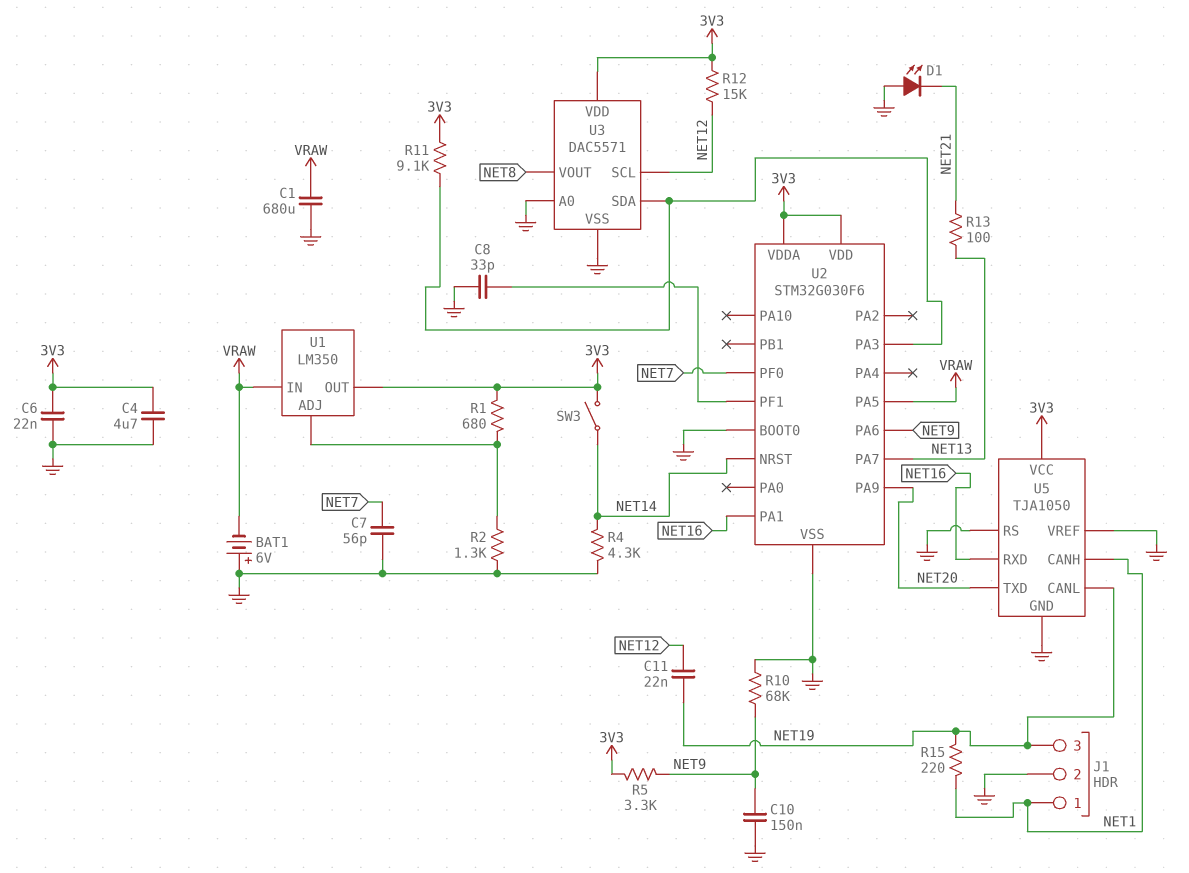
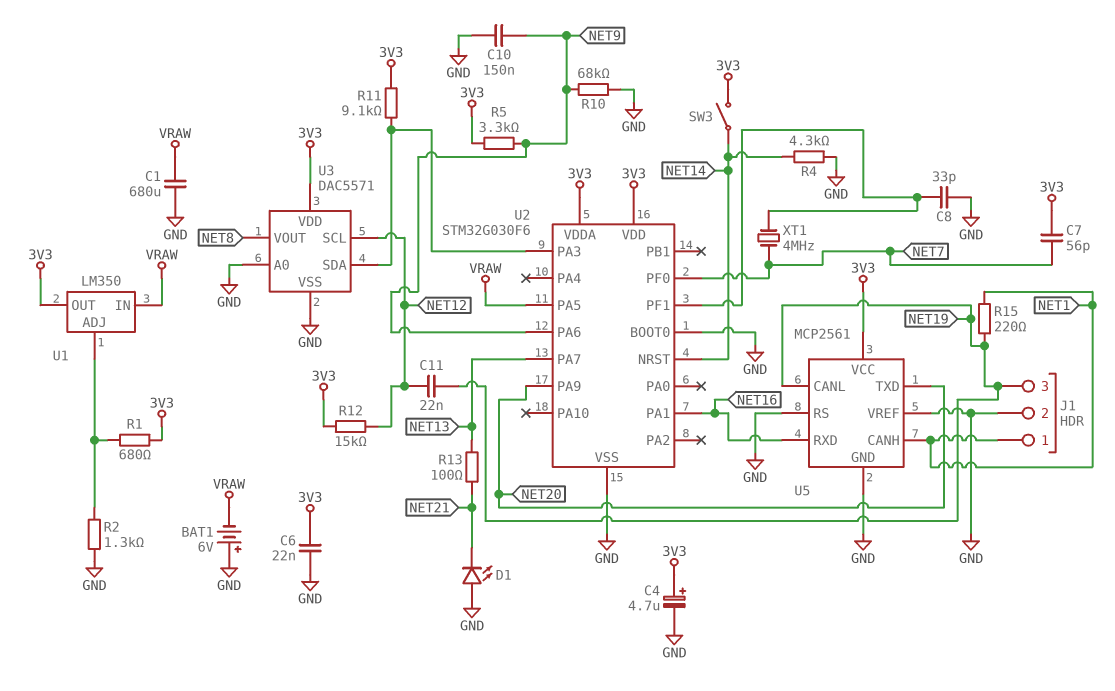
C4: 4.7uF (3V3, GND) -> 4.7uF (plus 3V3, minus GND)
C7: 56pF (GND, NET7) -> 56pF (3V3, NET7)
U5: TJA1050 -> MCP2561
XT1: none -> 4MHz (NET7, U2/PF1)

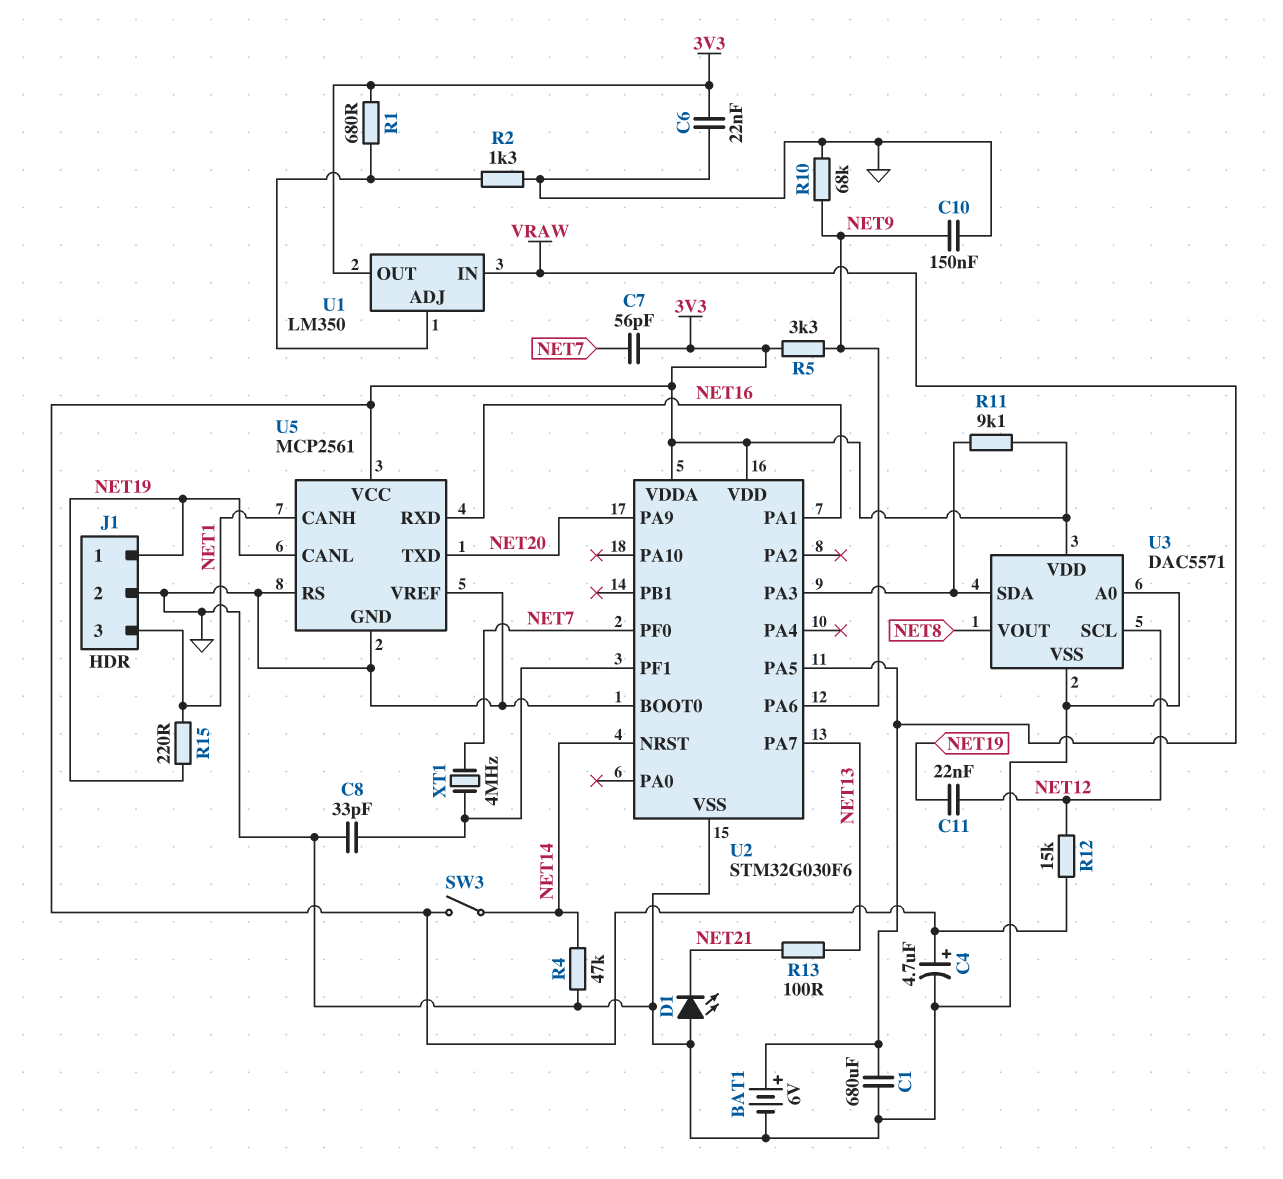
BAT1: 6V (plus GND, minus VRAW) -> 6V (plus VRAW, minus GND)
J1 pin 1: NET1 -> NET19
J1 pin 3: NET19 -> NET1
R4: 4.3k (GND, NET14) -> 47k (GND, NET14)

